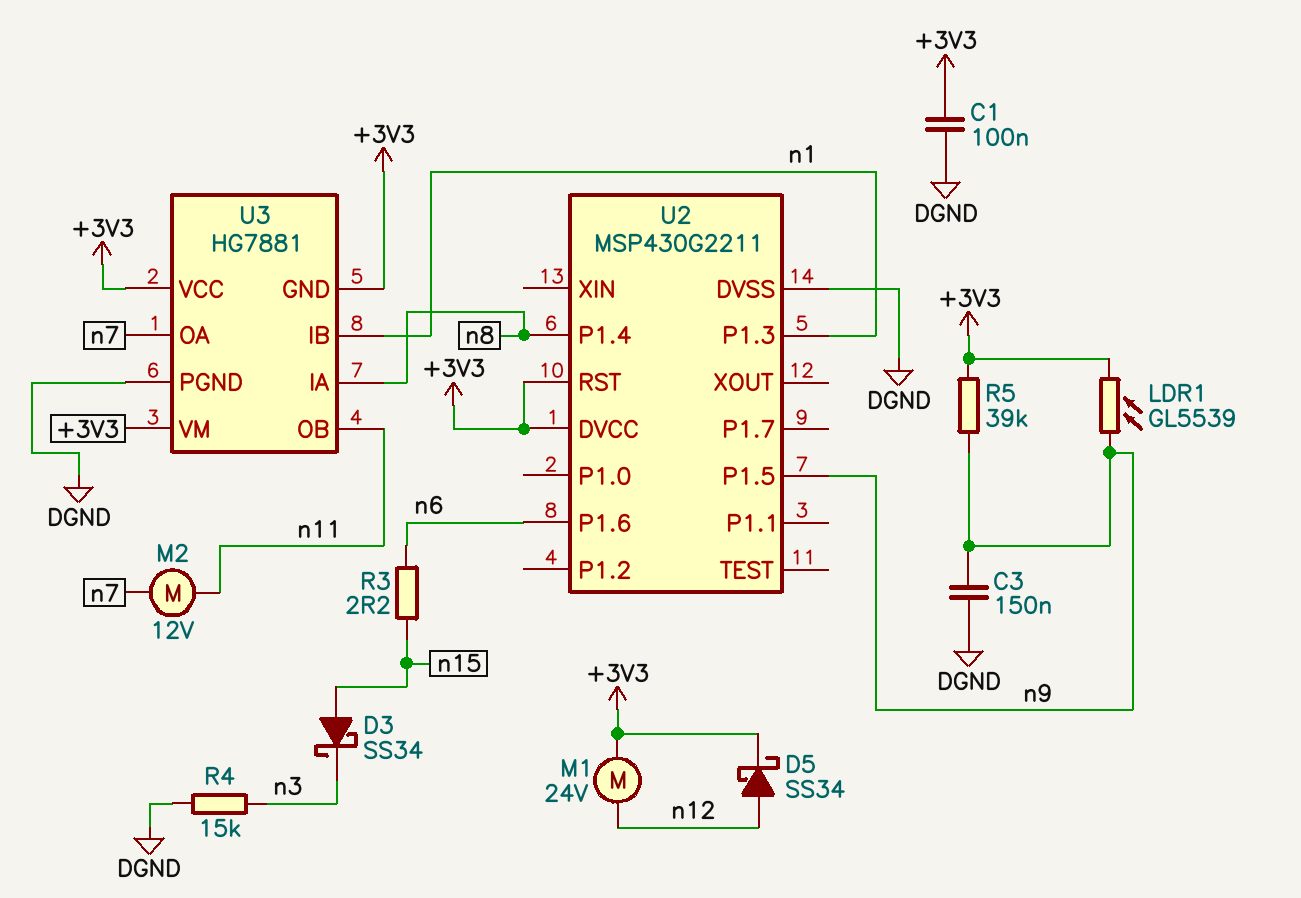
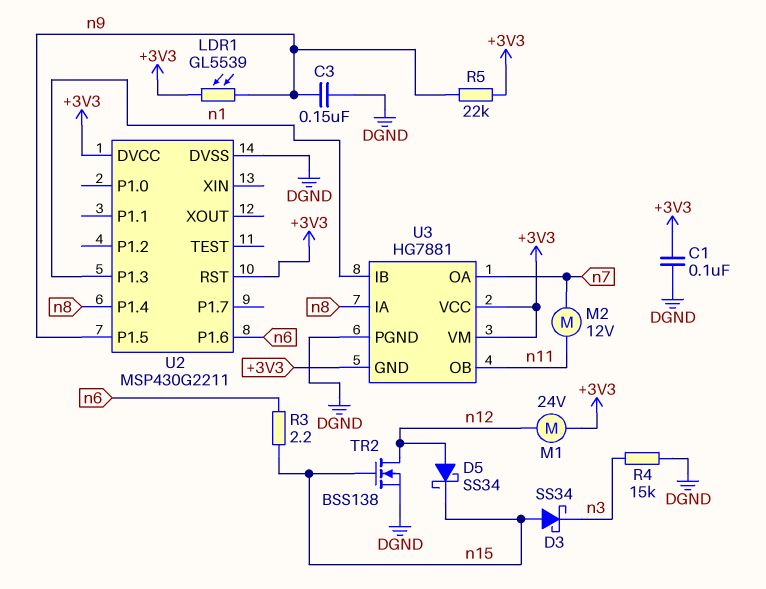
D5: schottky SS34 (A n12, K +3V3) -> schottky SS34 (A n12, K n15)
R5: 39k (+3V3, n9) -> 22k (+3V3, n9)
TR2: none -> NMOS BSS138 (G n15, D n12, S DGND)

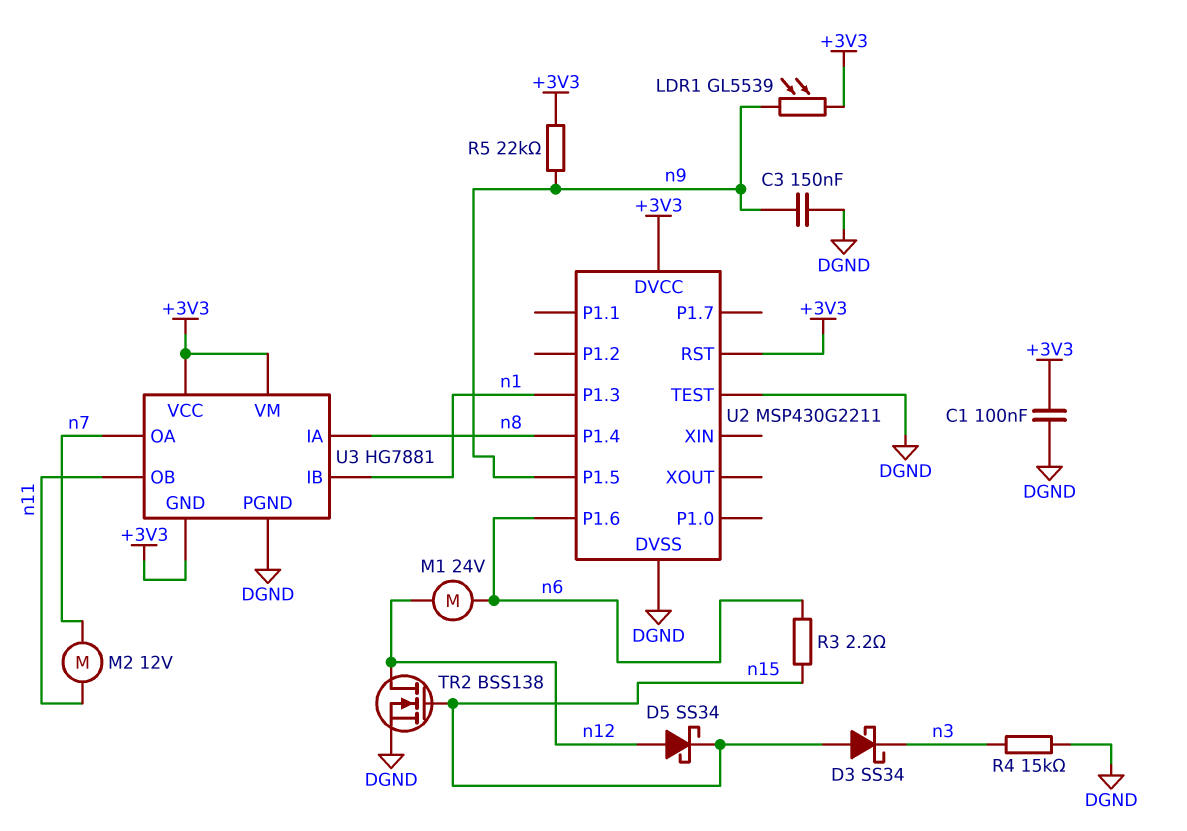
M1: motor 24V (+3V3, n12) -> motor 24V (n6, n12)
U2 pin TEST: none -> DGND

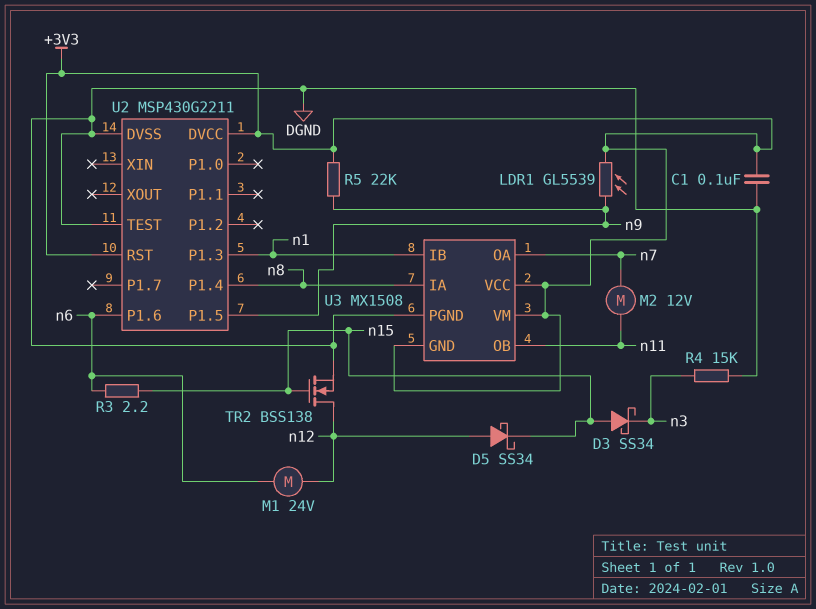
C3: 150nF (DGND, n9) -> none
U3: HG7881 -> MX1508

